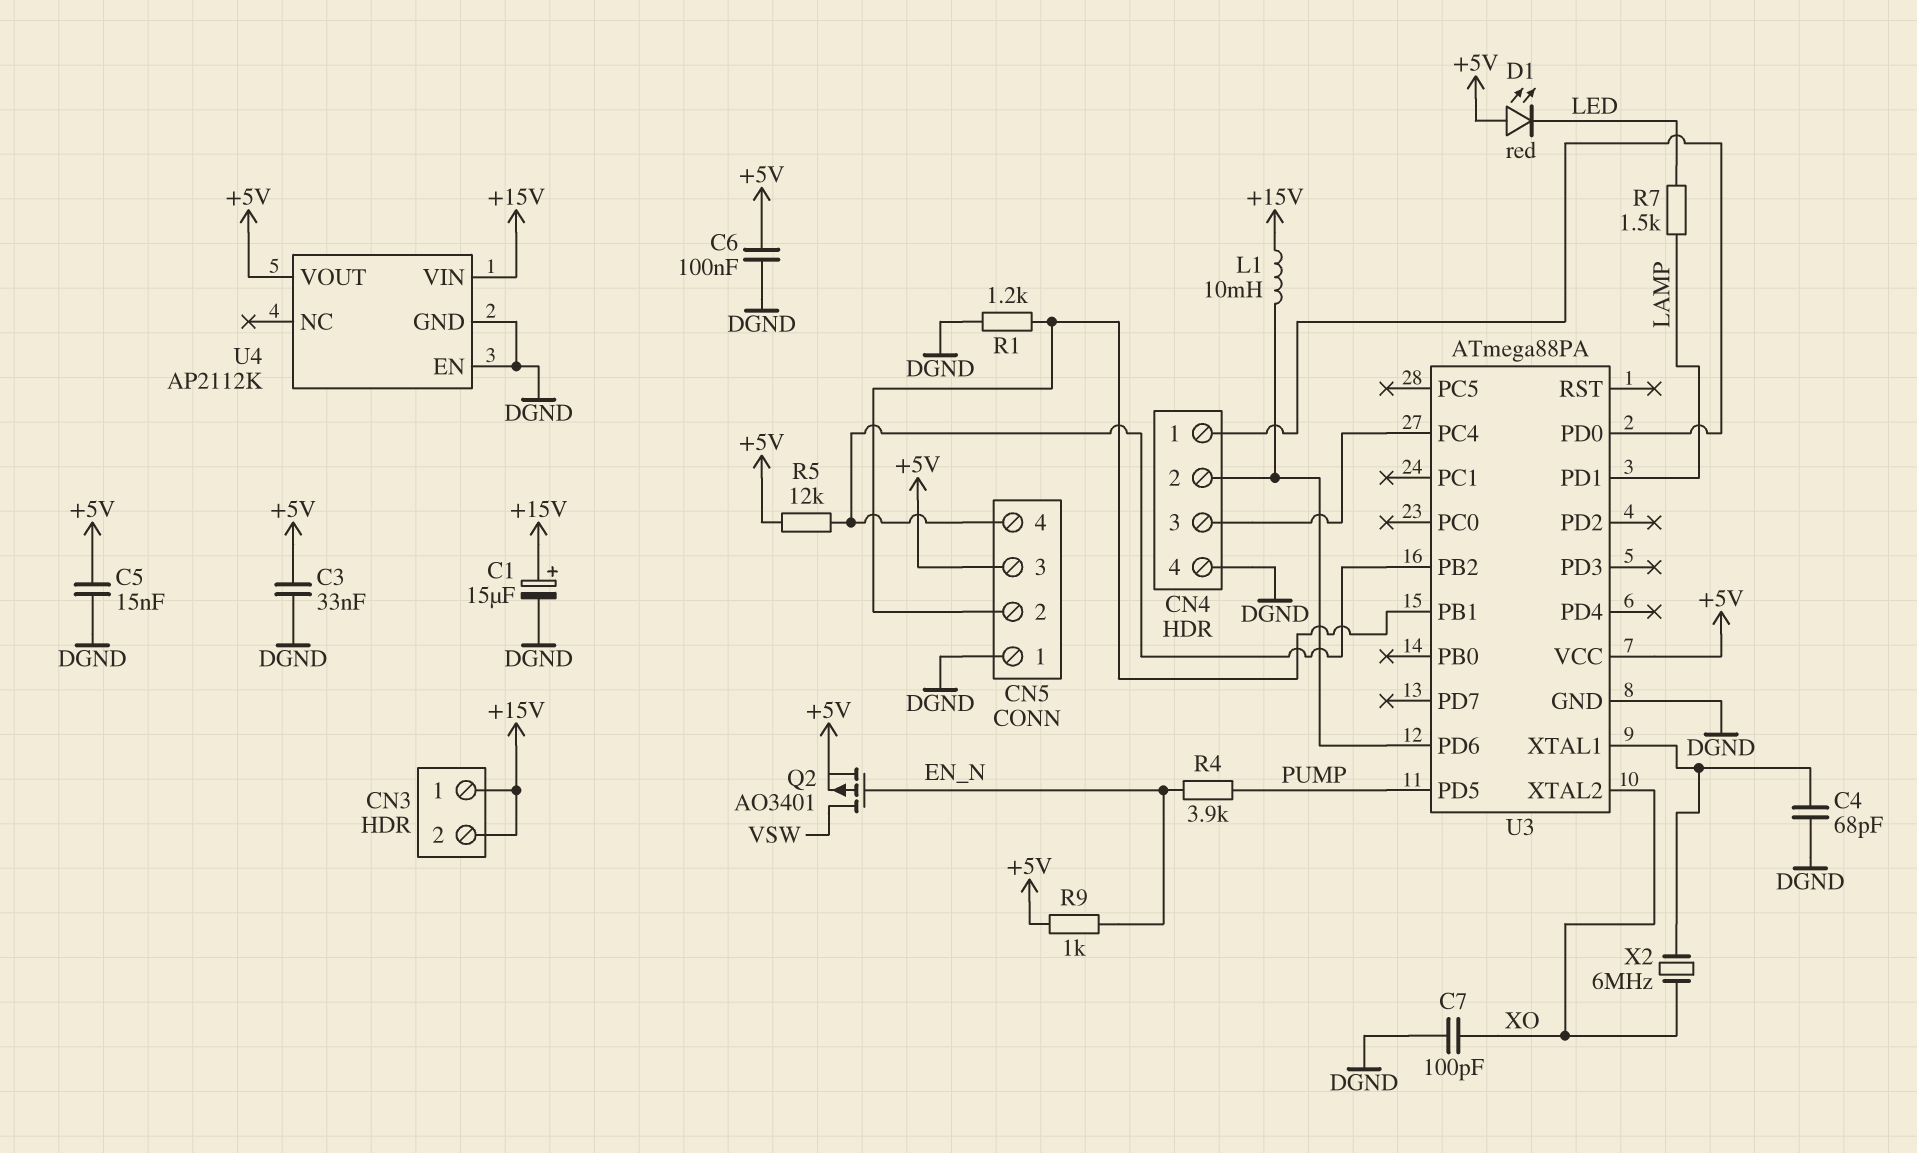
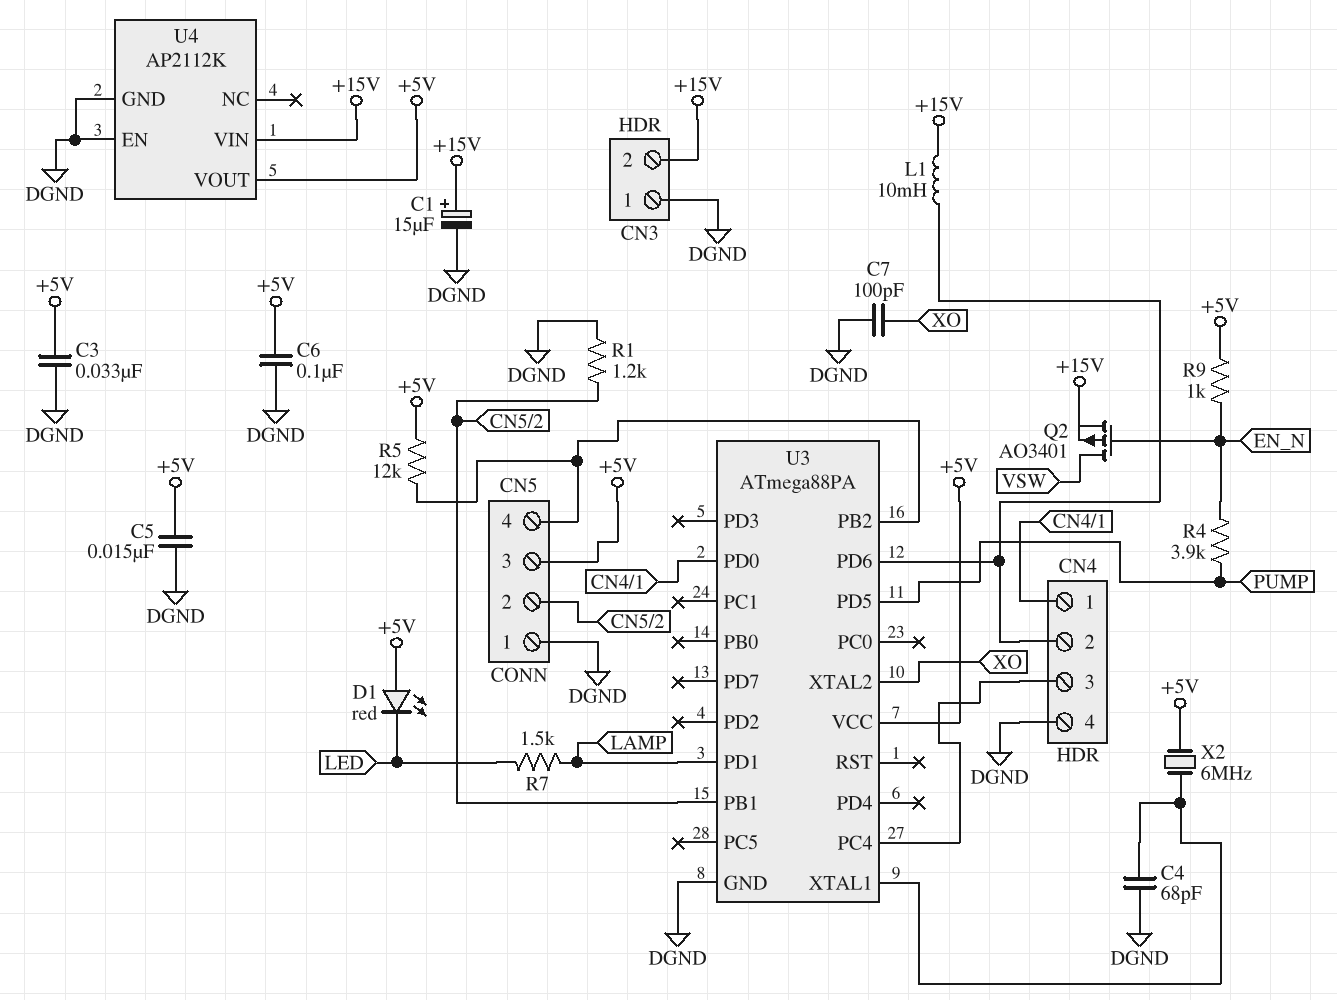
CN3 pin 1: +15V -> DGND
Q2: PMOS AO3401 (G EN_N, D VSW, S +5V) -> PMOS AO3401 (G EN_N, D VSW, S +15V)
X2: 6MHz (U3/XTAL1, XO) -> 6MHz (+5V, U3/XTAL1)

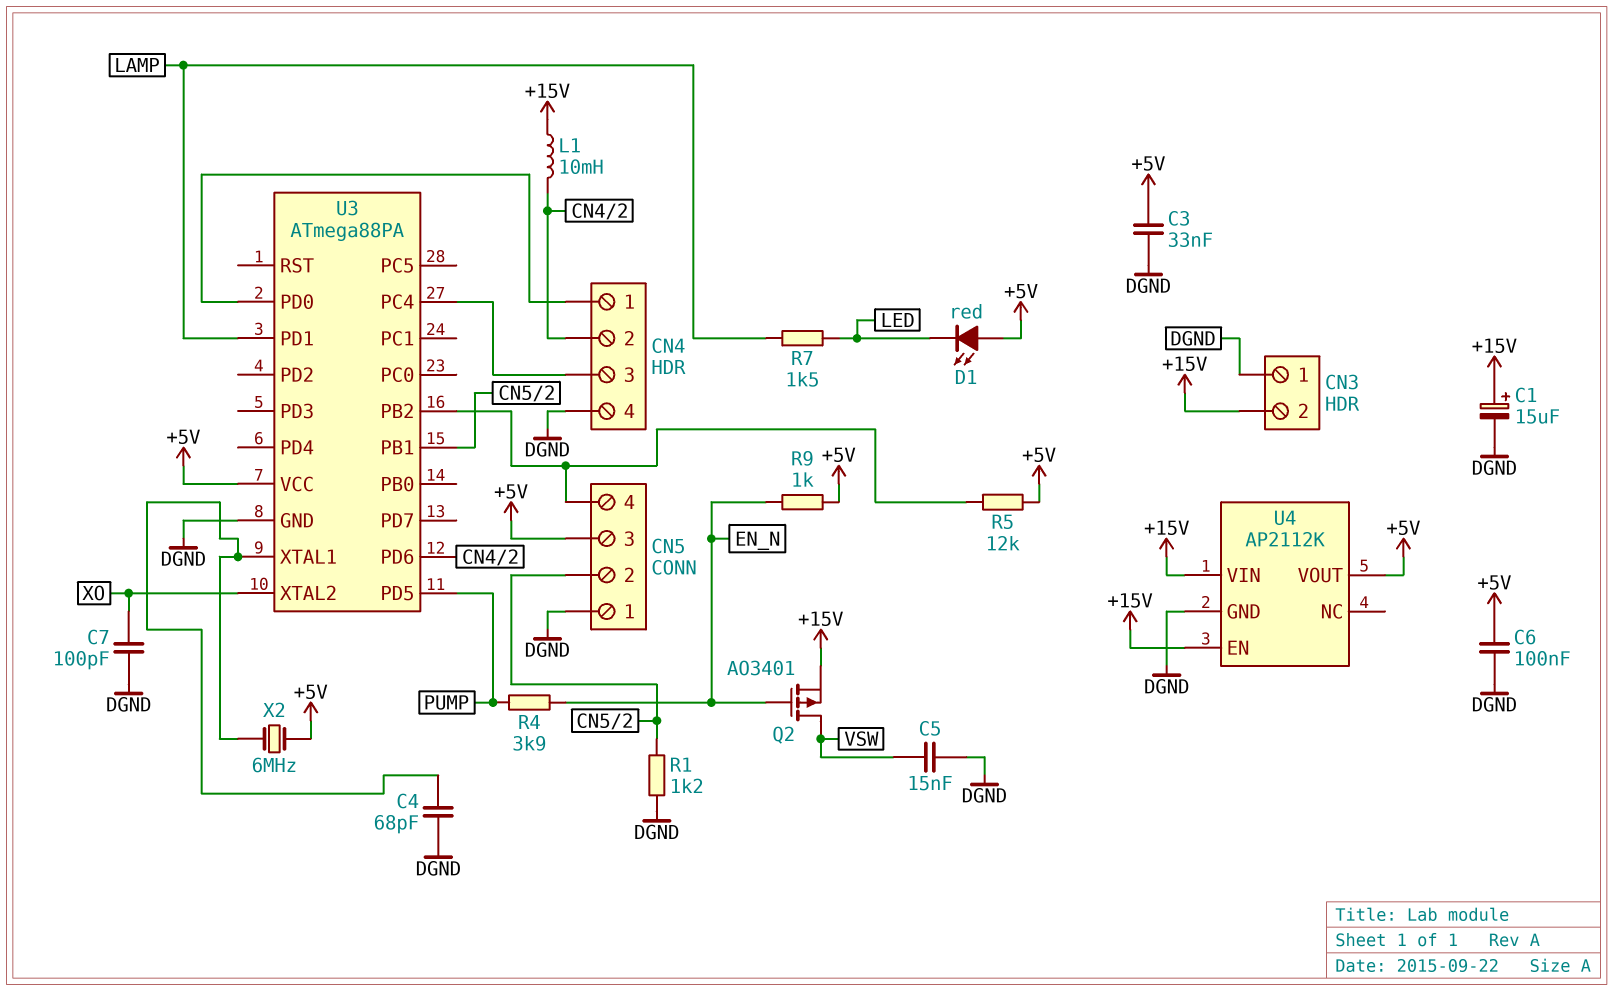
C5: 15nF (+5V, DGND) -> 15nF (DGND, VSW)
U4 pin EN: DGND -> +15V

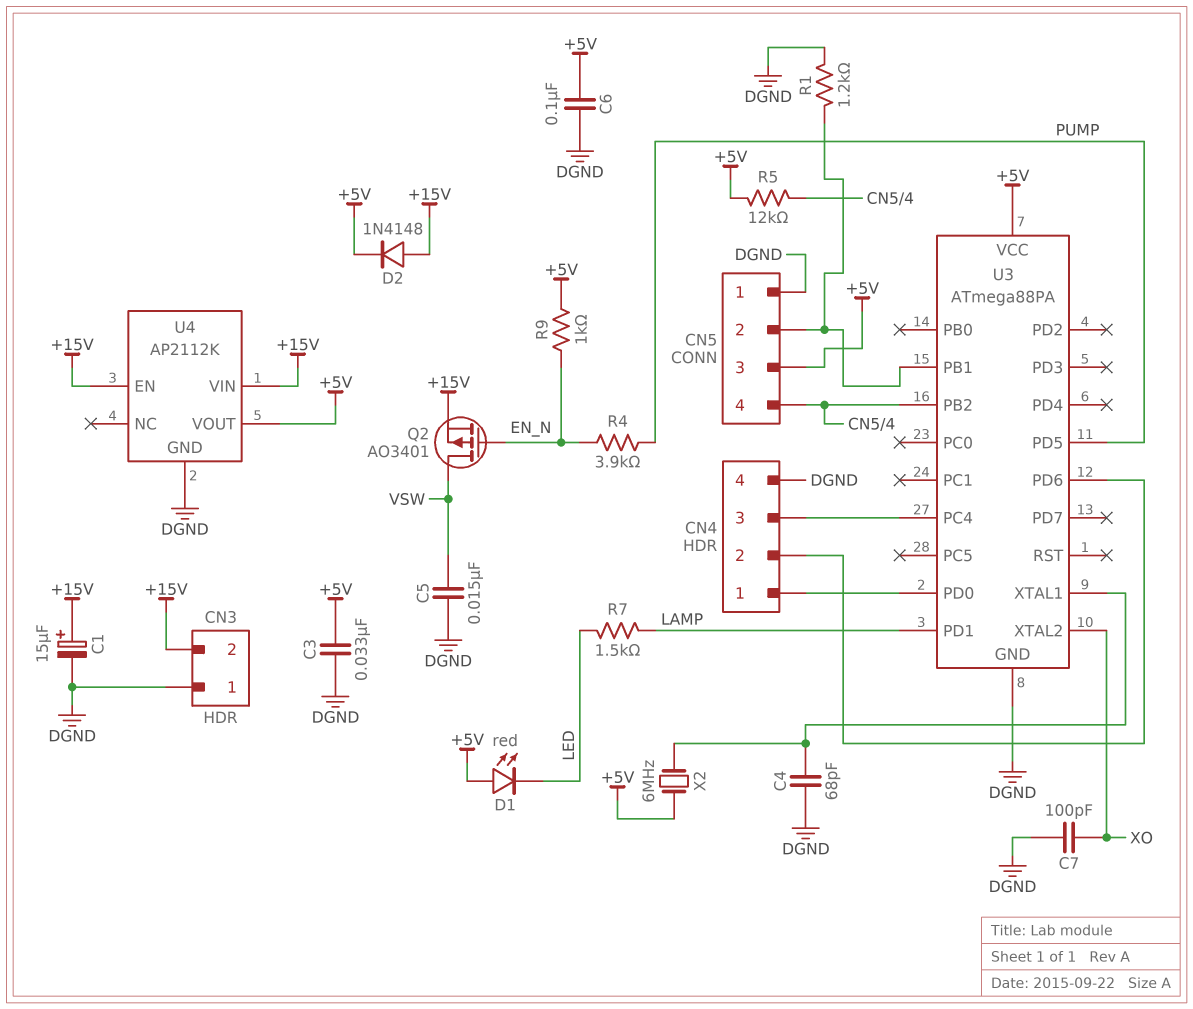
D2: none -> diode 1N4148 (A +15V, K +5V)
L1: 10mH (+15V, CN4/2) -> none

